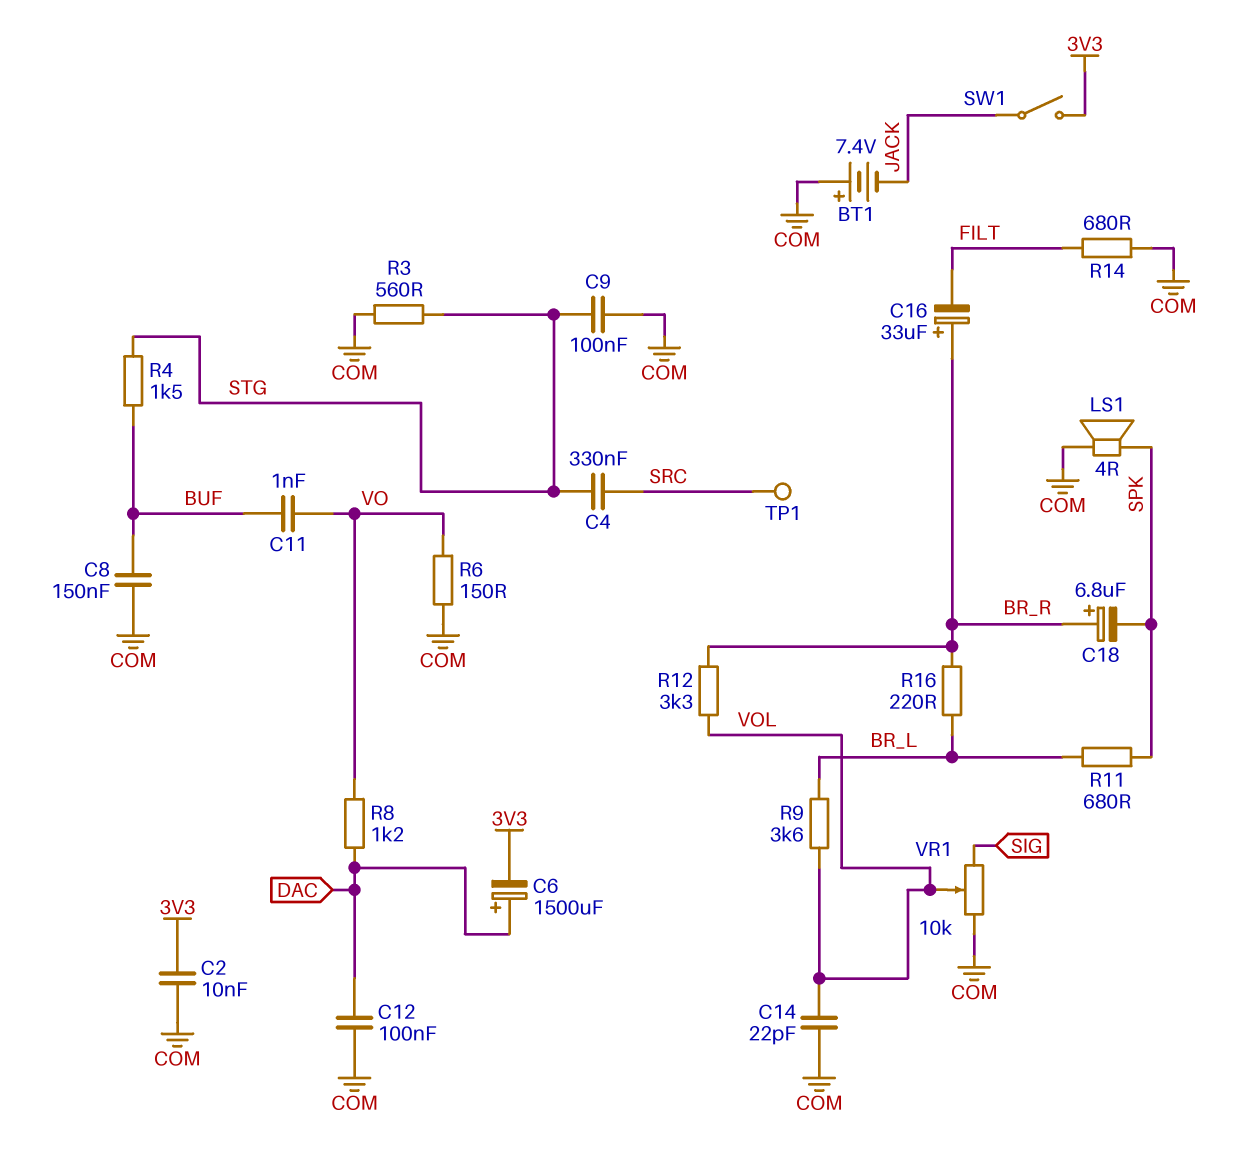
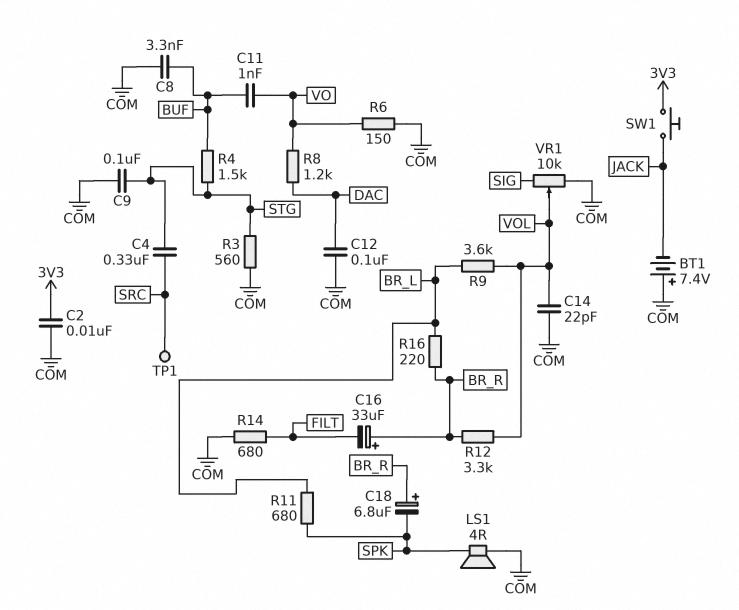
C6: 1500uF (plus DAC, minus 3V3) -> none
C8: 150nF (BUF, COM) -> 3.3nF (BUF, COM)
SW1: switch (3V3, JACK) -> button (3V3, JACK)

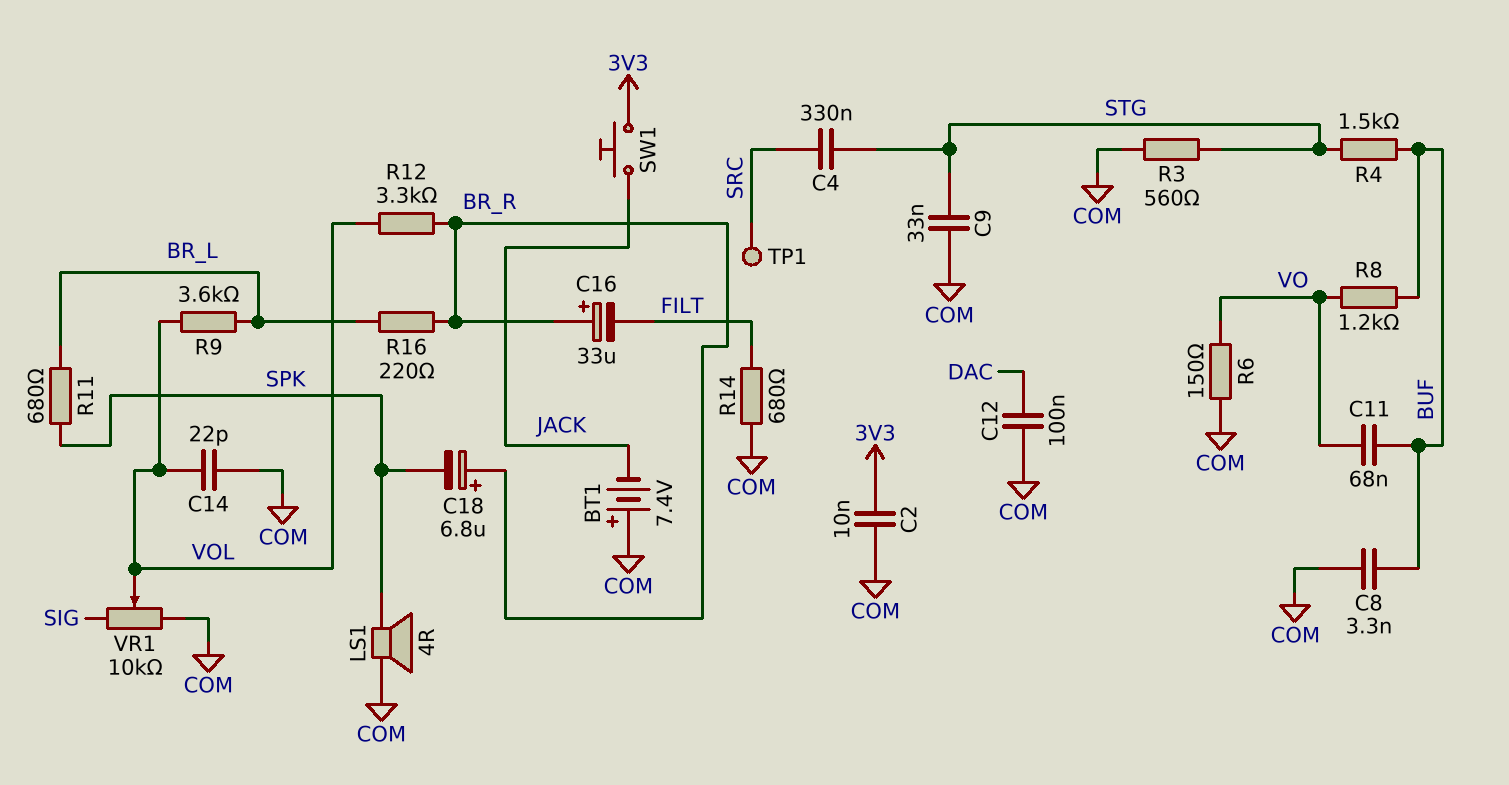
C9: 100nF (COM, STG) -> 33nF (COM, STG)
C11: 1nF (BUF, VO) -> 68nF (BUF, VO)
R8: 1.2k (DAC, VO) -> 1.2k (BUF, VO)

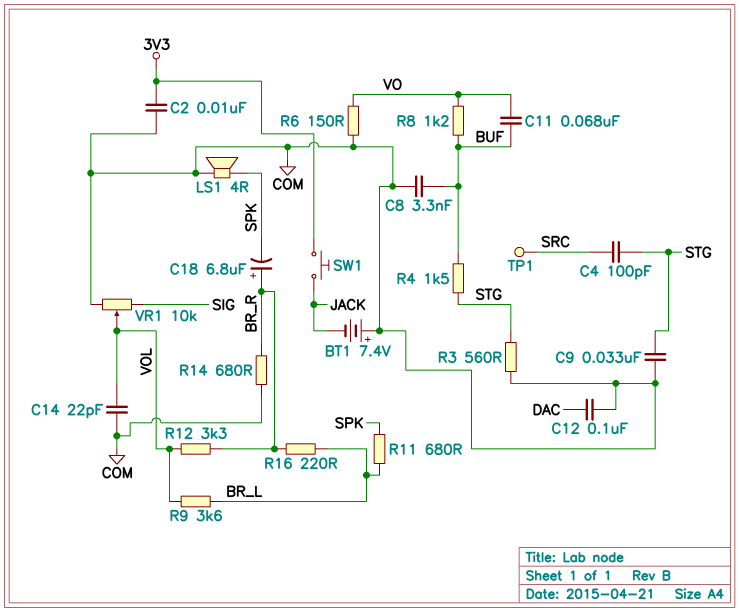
C4: 330nF (SRC, STG) -> 100pF (SRC, STG)
C16: 33uF (plus BR_R, minus FILT) -> none
R14: 680 (COM, FILT) -> 680 (BR_R, COM)

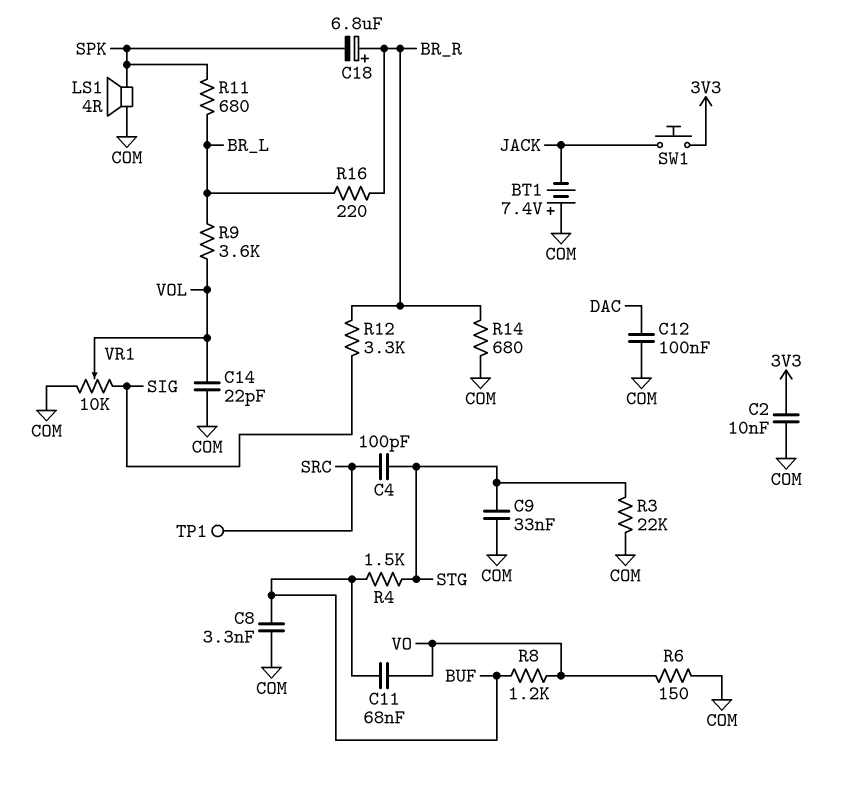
R3: 560 (COM, STG) -> 22k (COM, STG)
R12: 3.3k (BR_R, VOL) -> 3.3k (BR_R, SIG)

